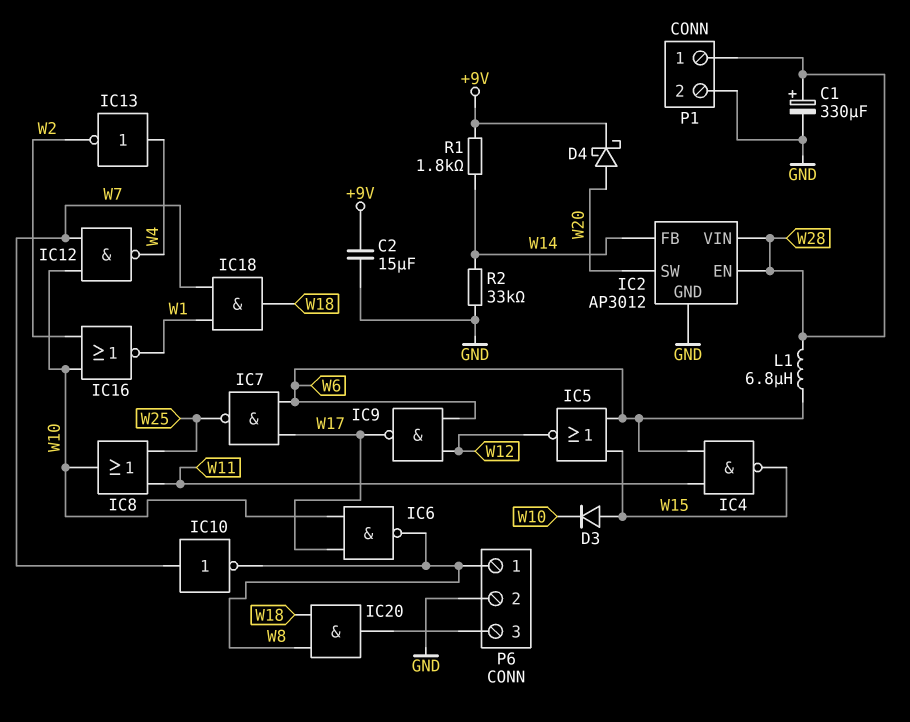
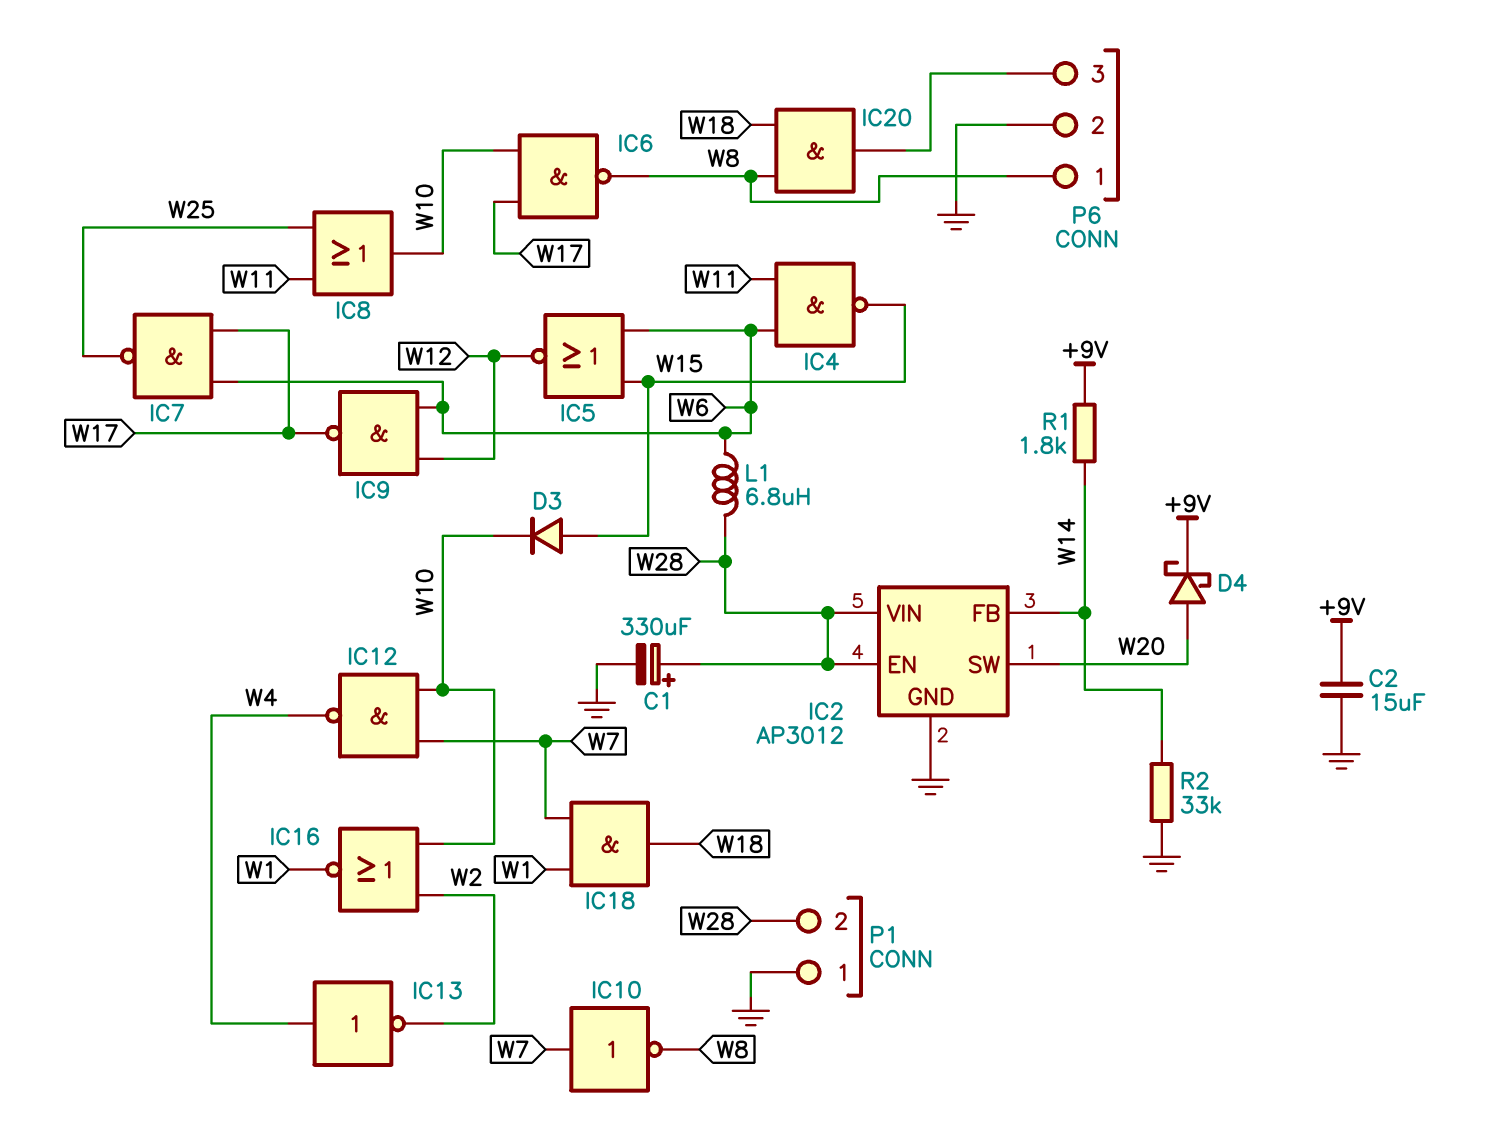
P1 pin 1: W28 -> GND
P1 pin 2: GND -> W28

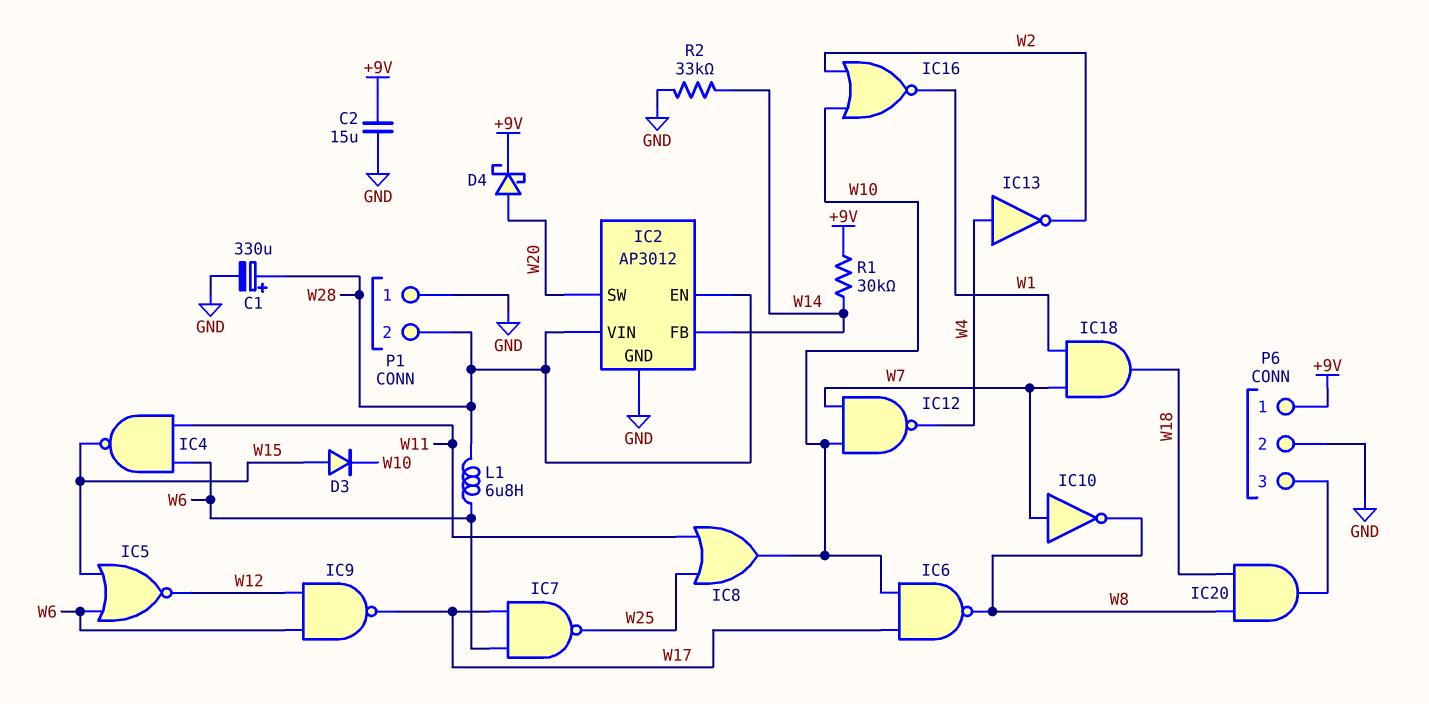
P6 pin 1: W8 -> +9V
R1: 1.8k (+9V, W14) -> 30k (+9V, W14)

